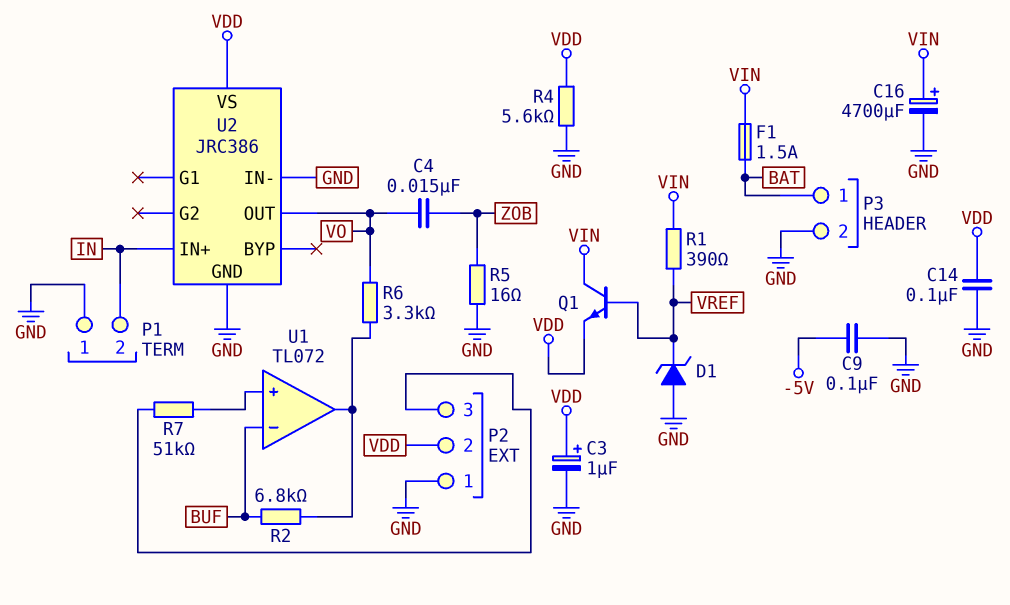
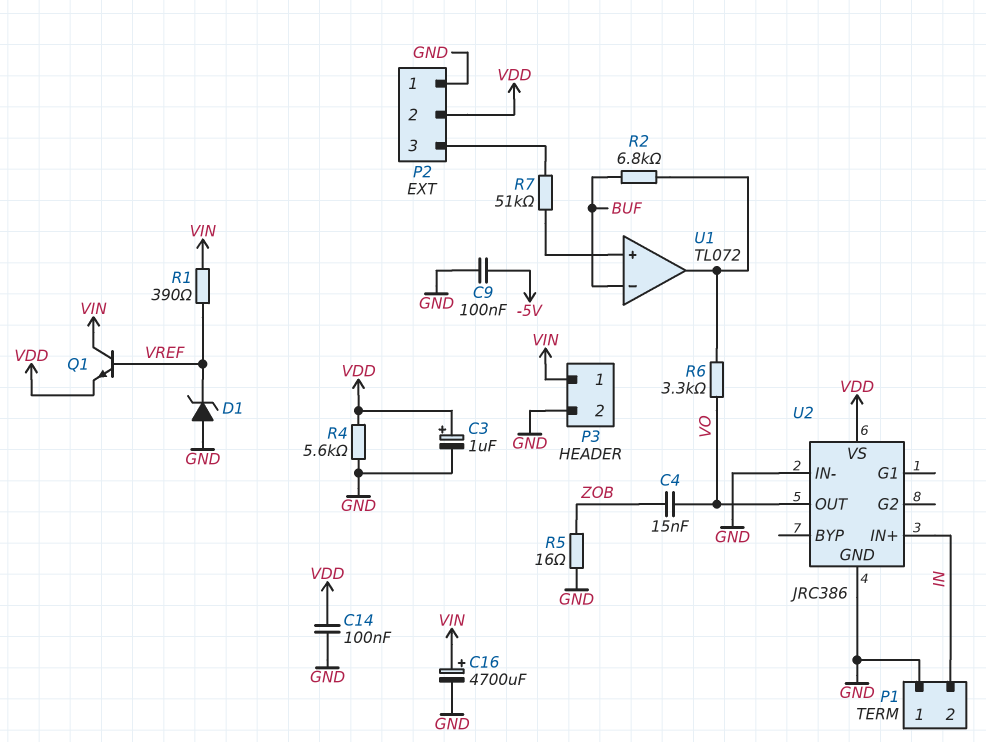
F1: 1.5A (BAT, VIN) -> none
P3 pin 1: BAT -> VIN

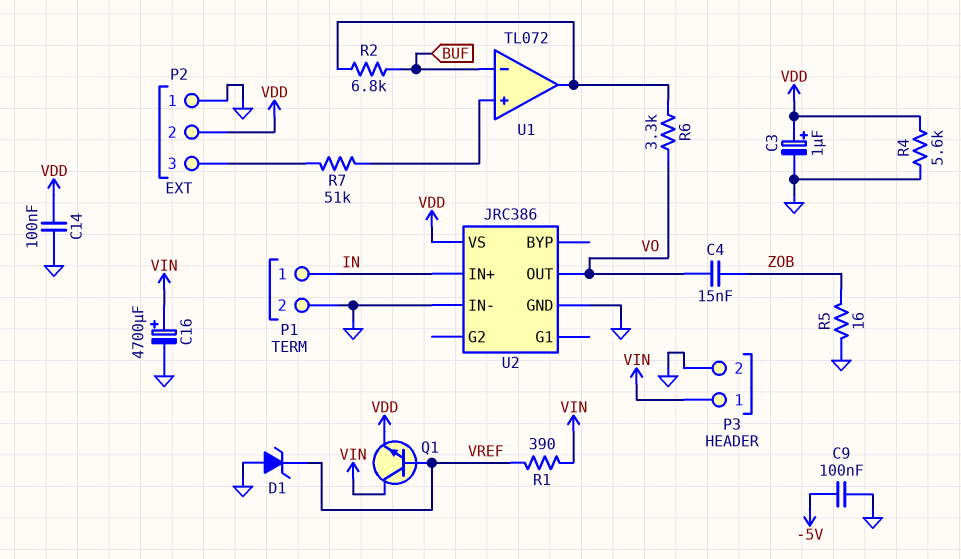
P1 pin 1: GND -> IN
P1 pin 2: IN -> GND

